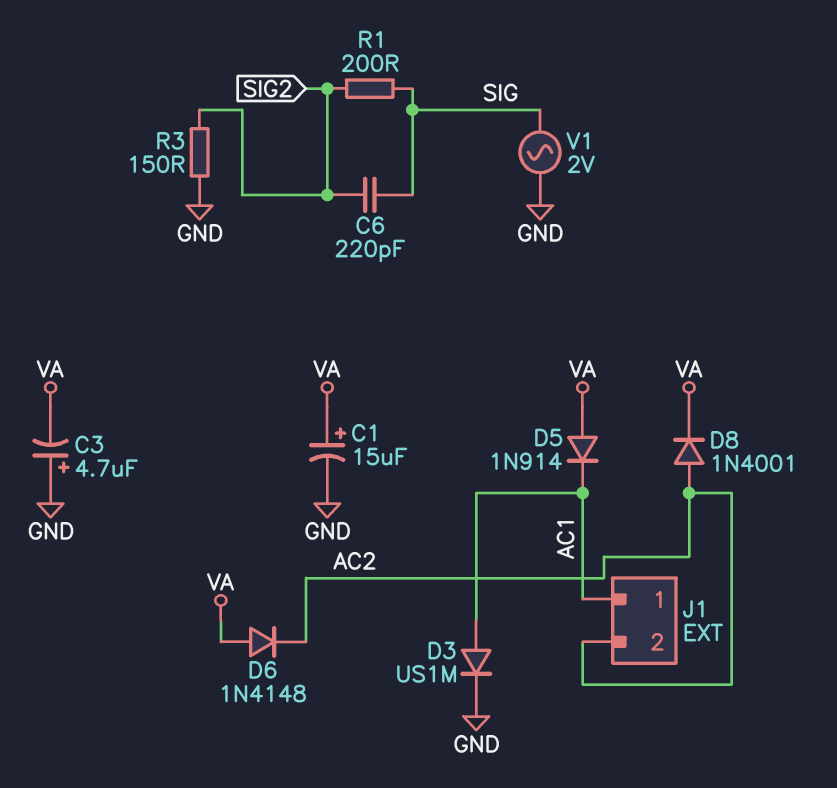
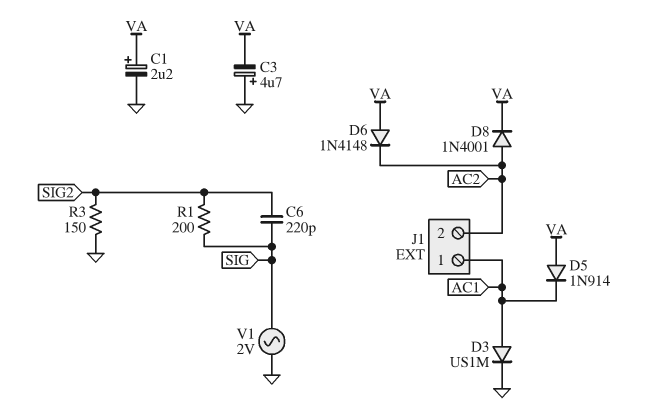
C1: 15uF (plus VA, minus GND) -> 2.2uF (plus VA, minus GND)

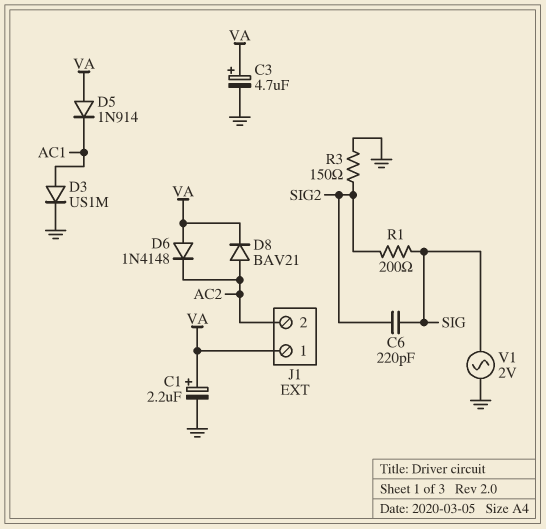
C3: 4.7uF (plus GND, minus VA) -> 4.7uF (plus VA, minus GND)
D8: diode 1N4001 (A AC2, K VA) -> diode BAV21 (A AC2, K VA)
J1 pin 1: AC1 -> VA

